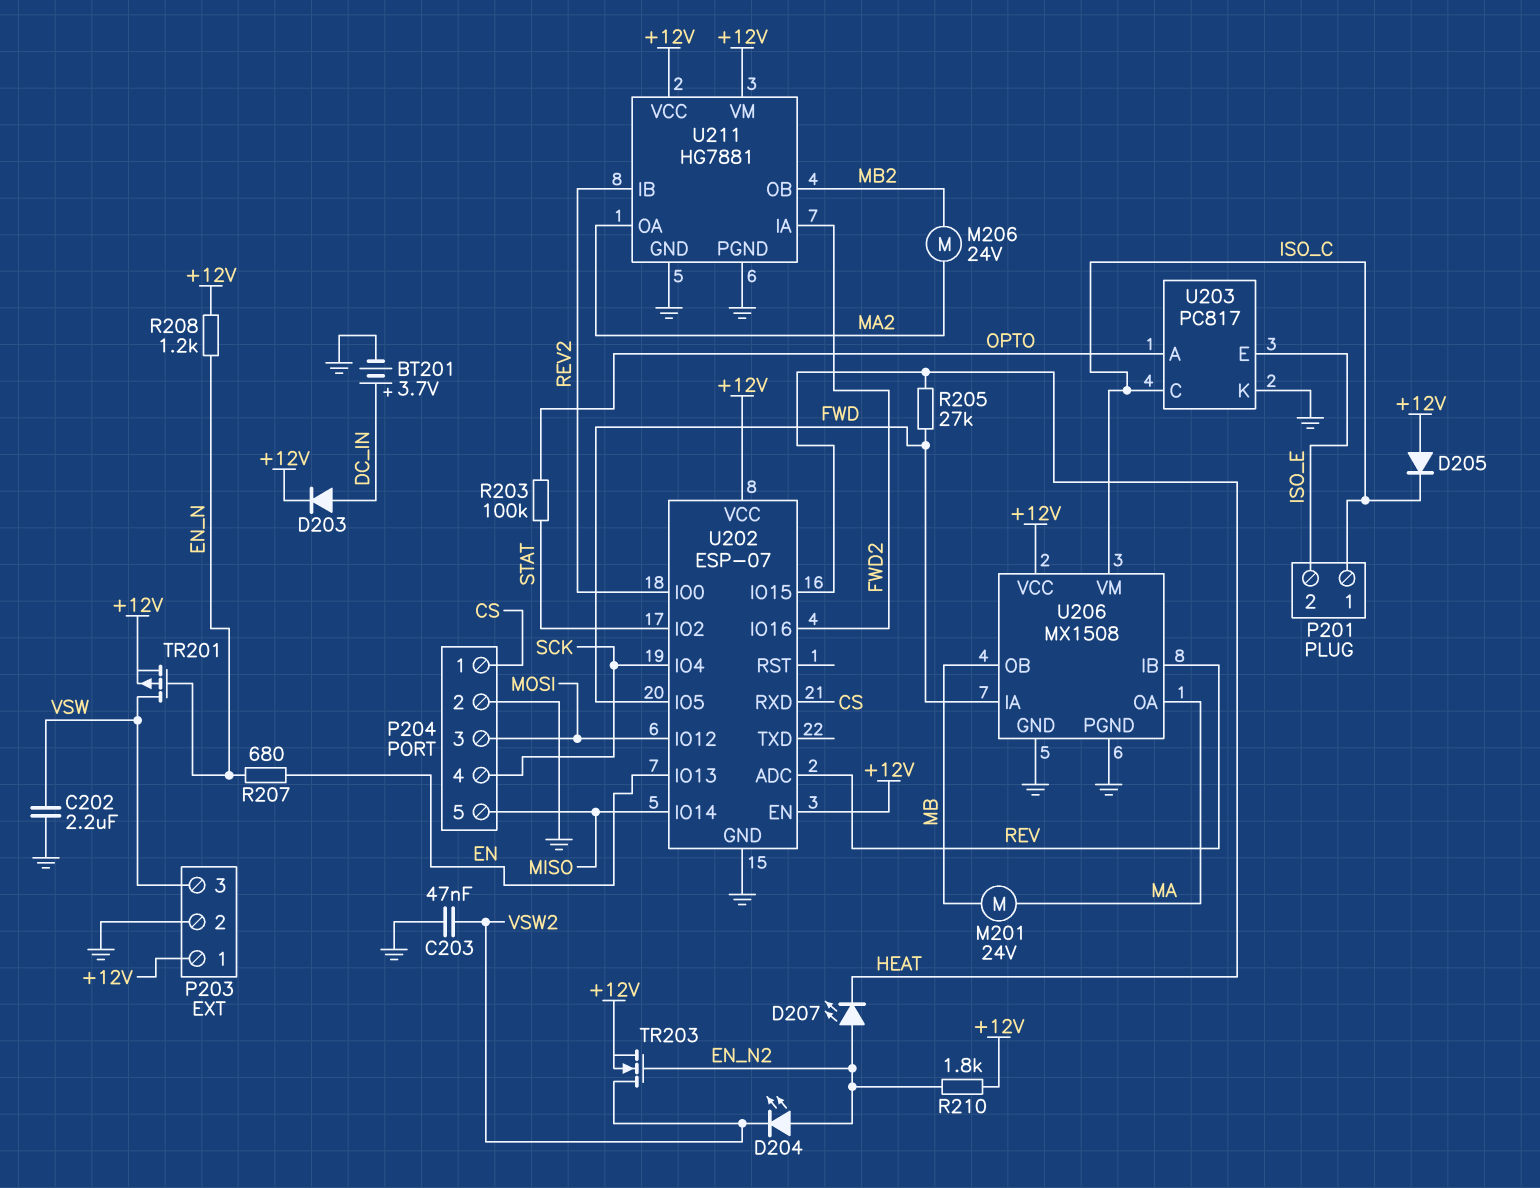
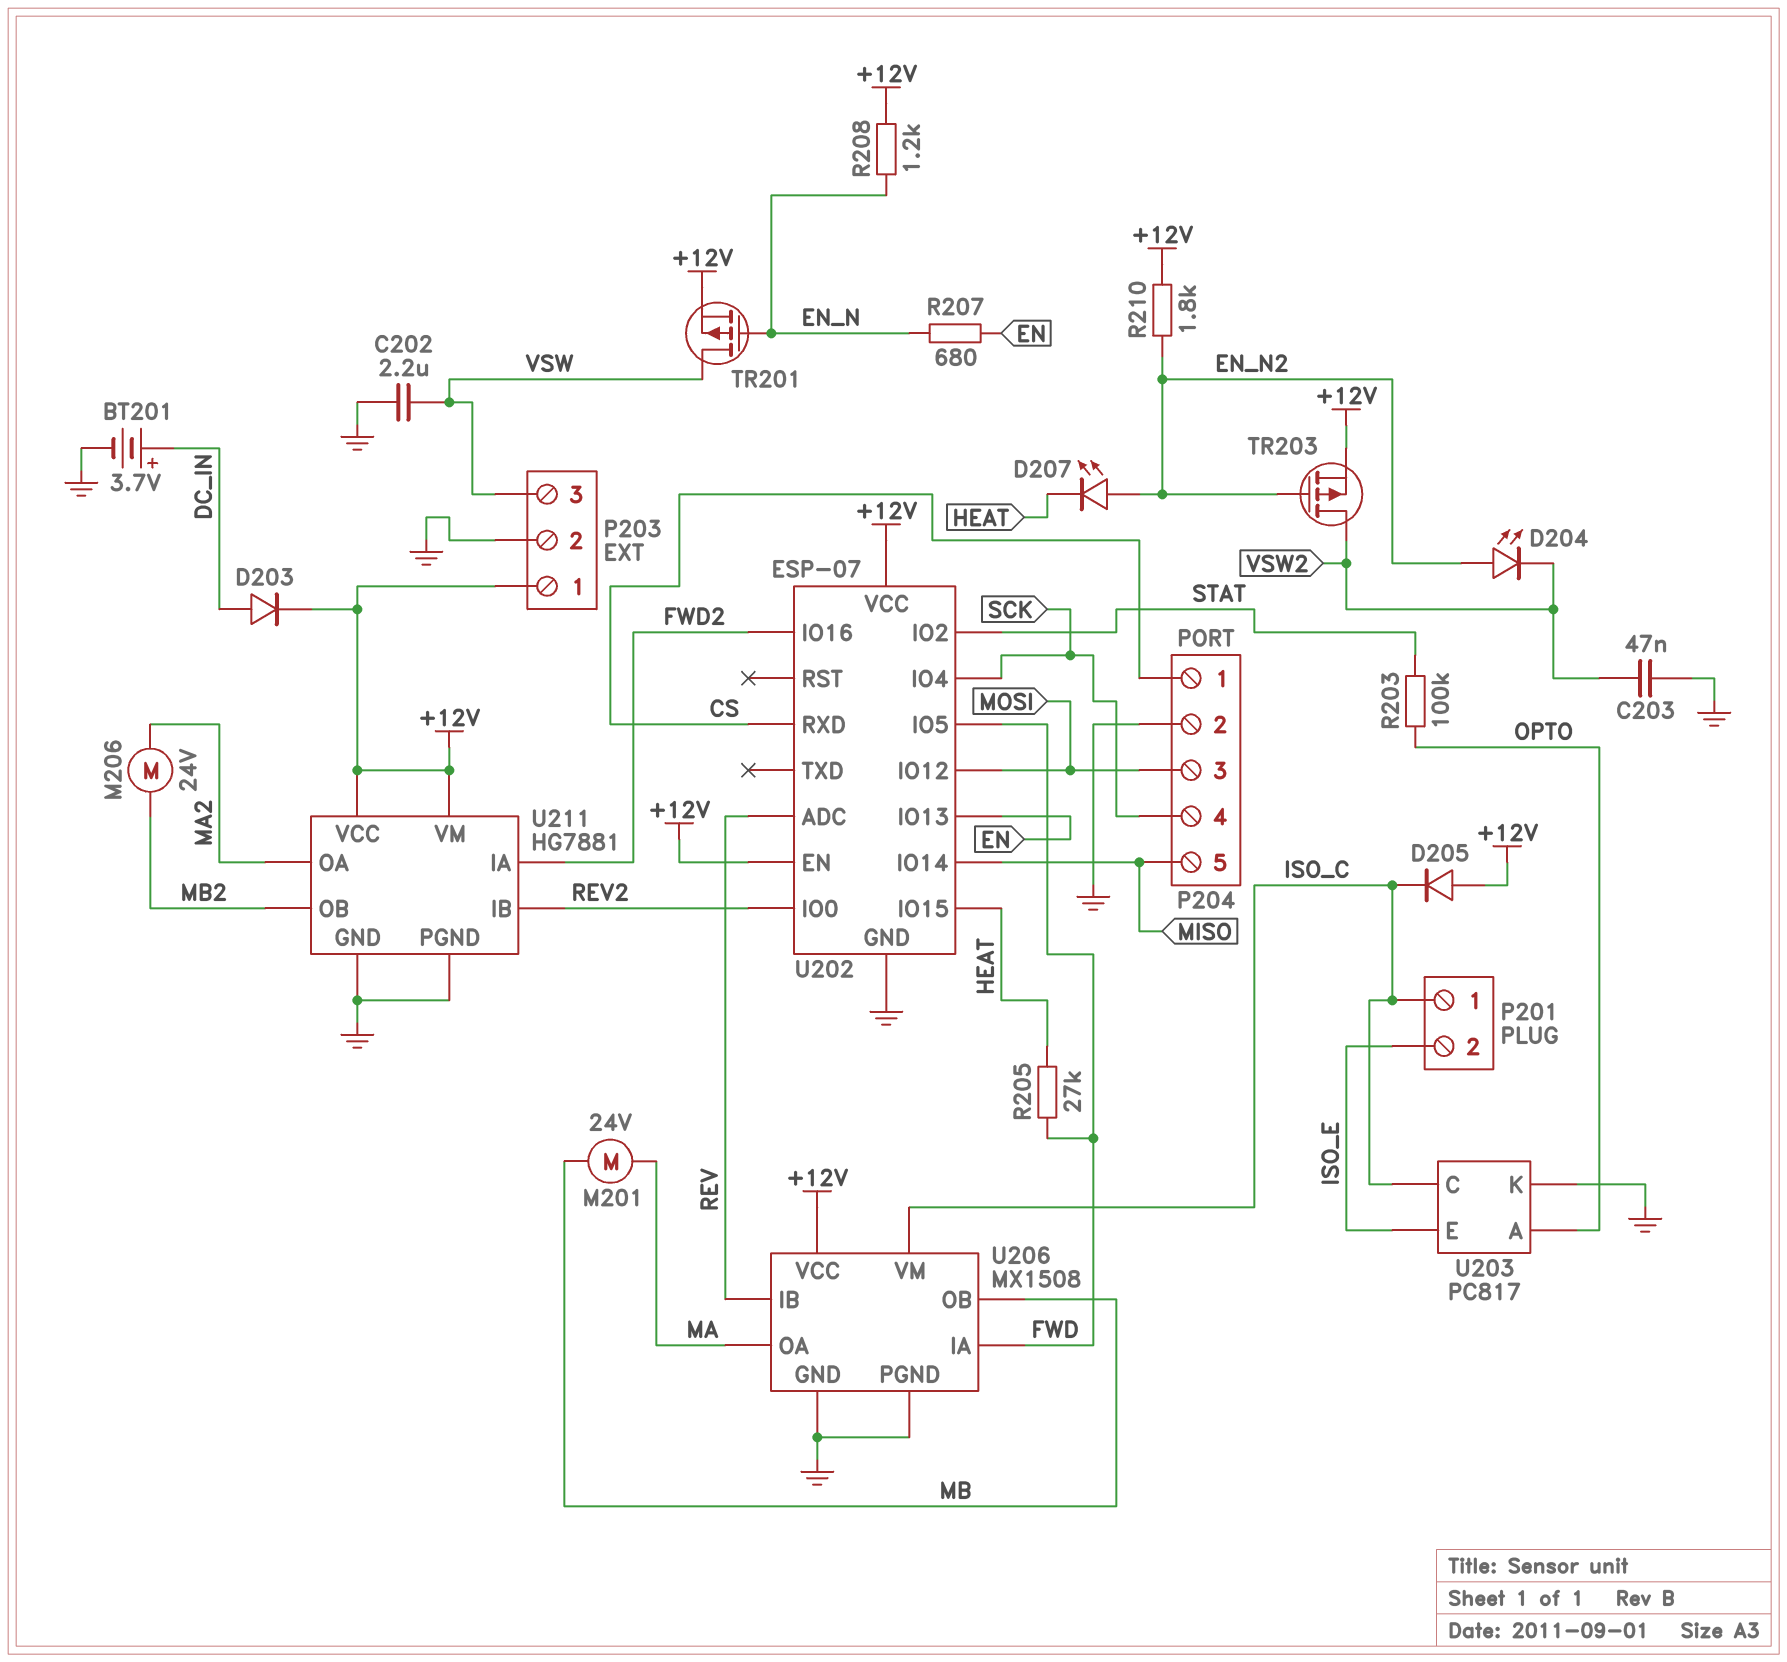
TR203: NMOS (G EN_N2, D VSW2, S +12V) -> PMOS (G EN_N2, D VSW2, S +12V)

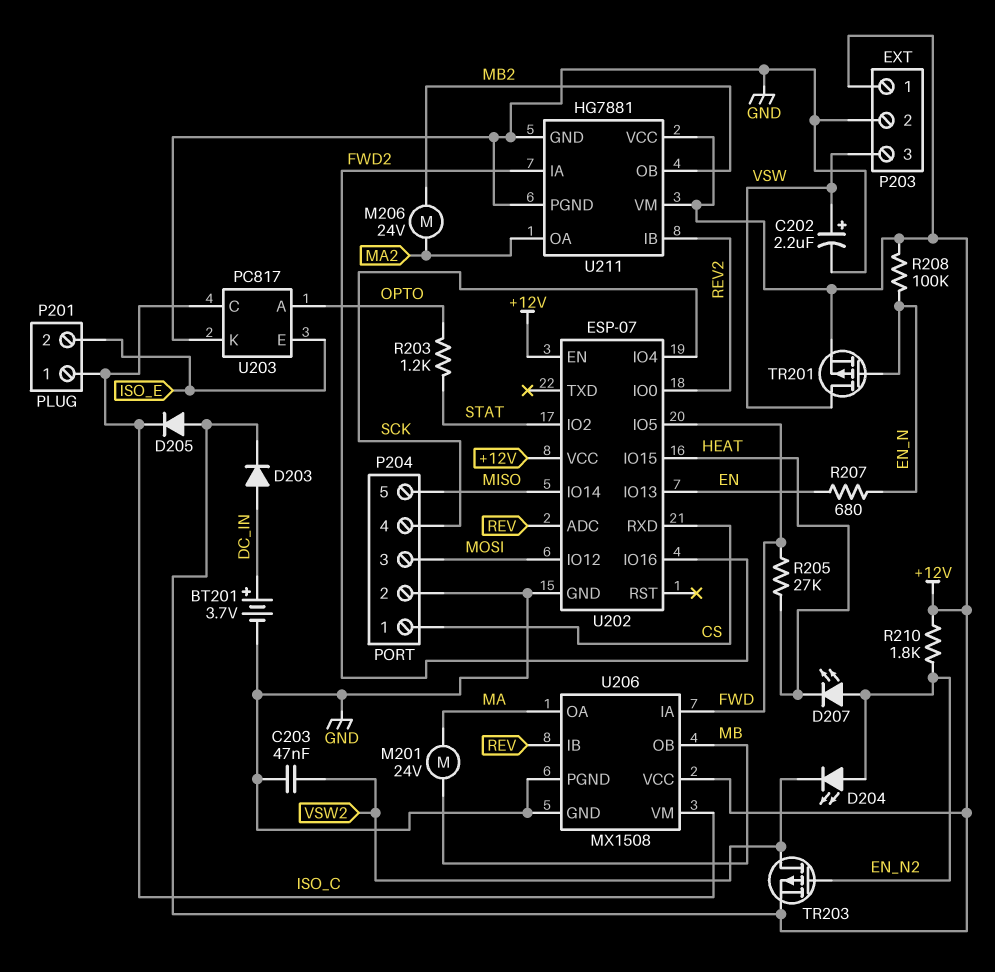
C202: 2.2uF (GND, VSW) -> 2.2uF (plus VSW, minus GND)
R203: 100k (OPTO, STAT) -> 1.2k (OPTO, STAT)
R208: 1.2k (+12V, EN_N) -> 100k (+12V, EN_N)

